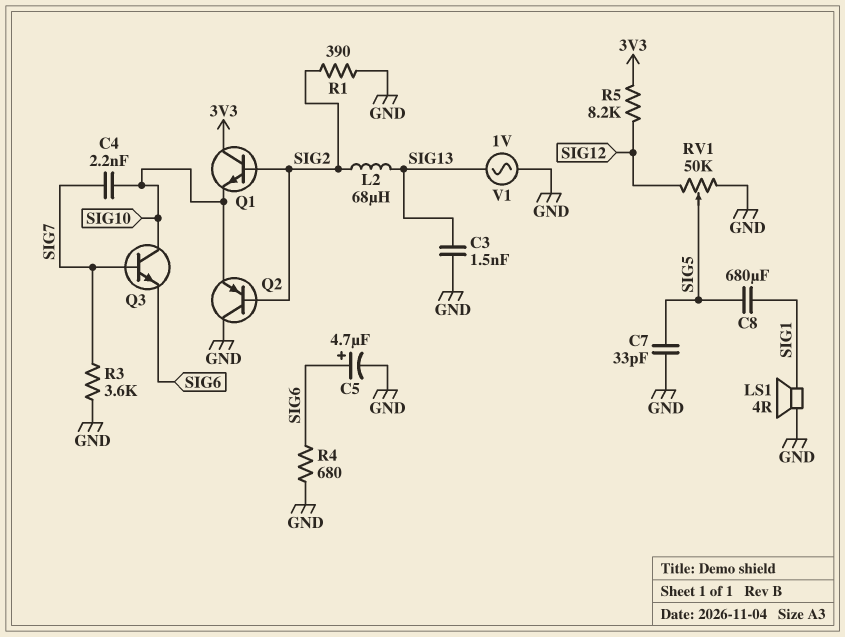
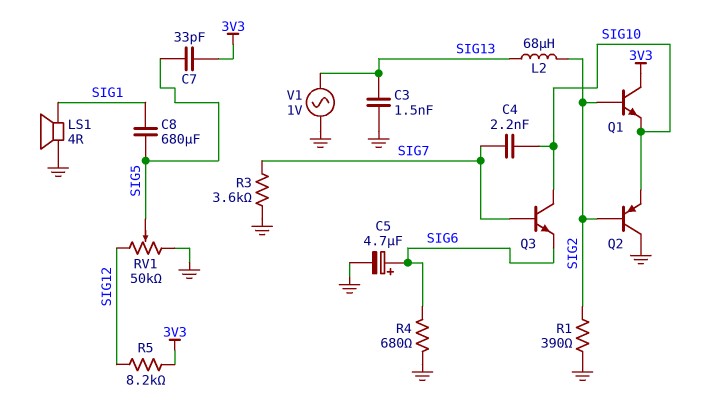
C7: 33pF (GND, SIG5) -> 33pF (3V3, SIG5)

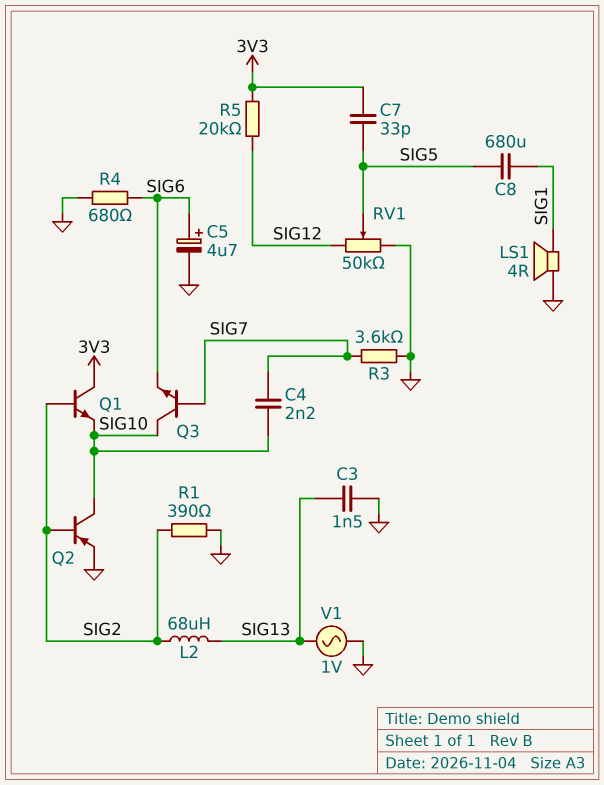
Q2: PNP (B SIG2, C GND, E SIG10) -> PNP (B SIG2, C SIG10, E GND)
R5: 8.2k (3V3, SIG12) -> 20k (3V3, SIG12)

